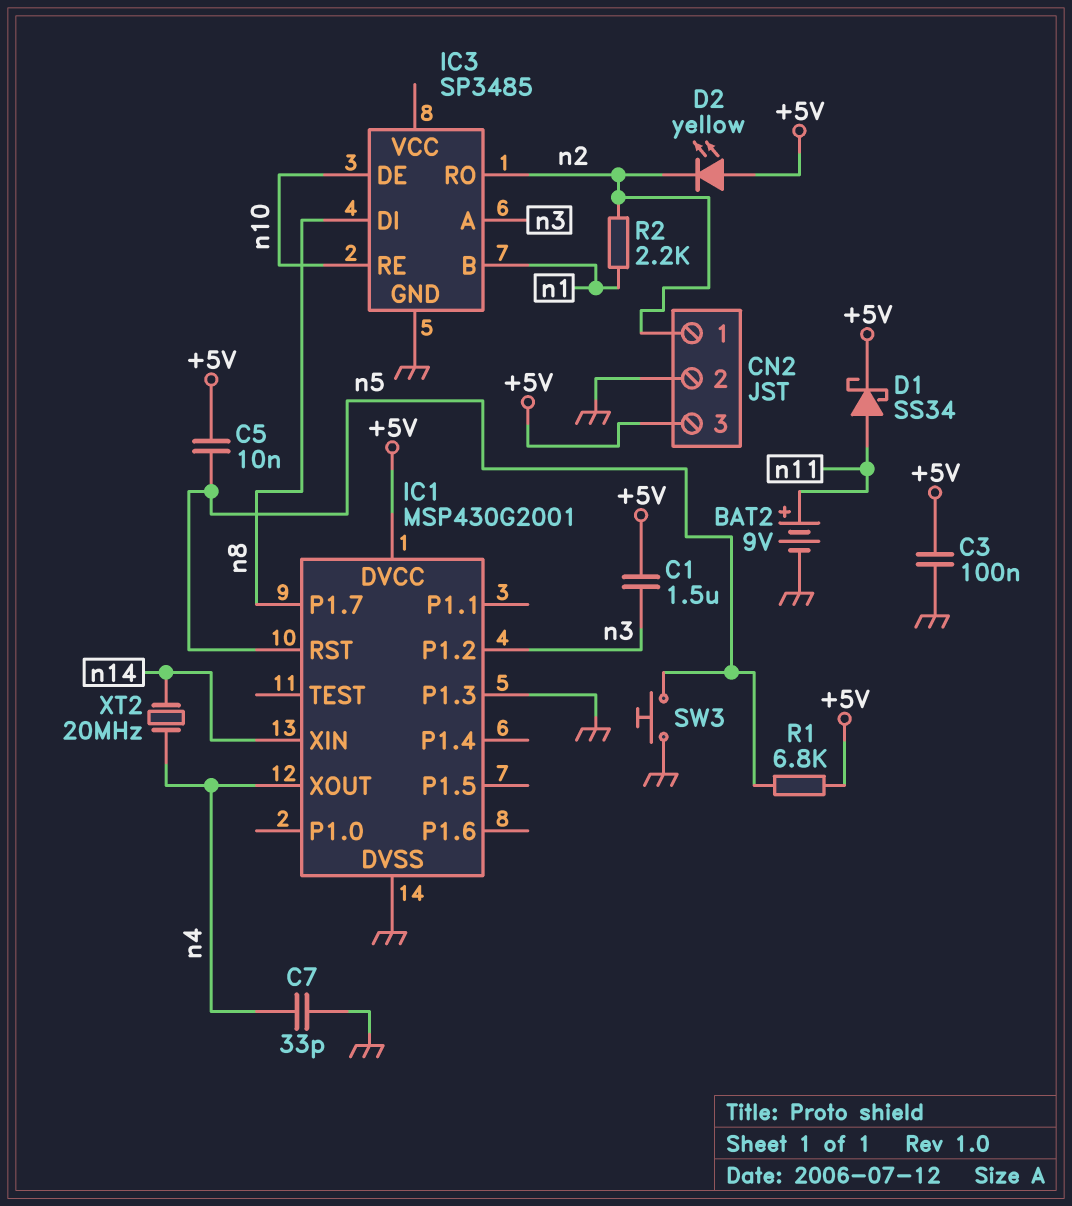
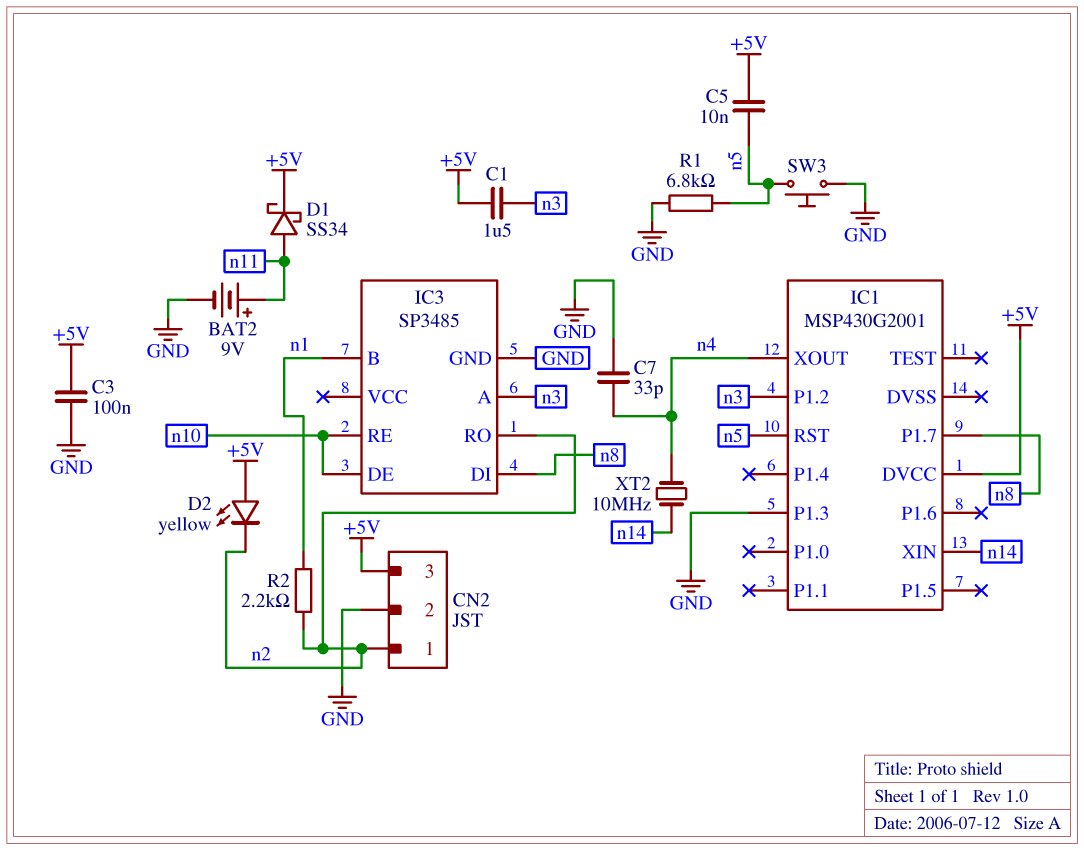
IC1 pin DVSS: GND -> none
R1: 6.8k (+5V, n5) -> 6.8k (GND, n5)
XT2: 20MHz (n4, n14) -> 10MHz (n4, n14)

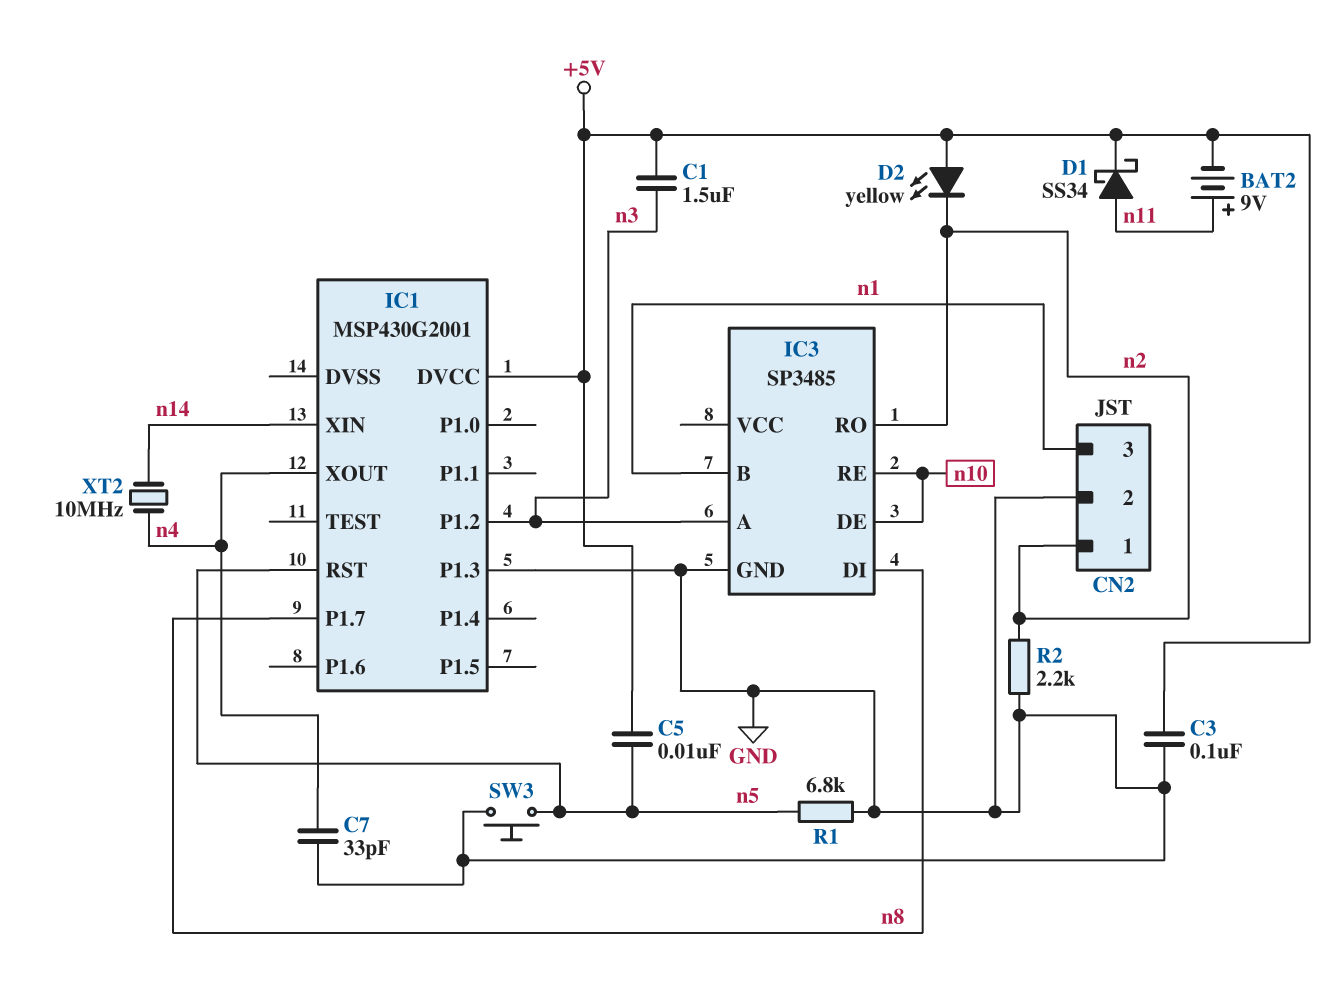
BAT2: 9V (plus n11, minus GND) -> 9V (plus n11, minus +5V)
CN2 pin 3: +5V -> n1
R2: 2.2k (n1, n2) -> 2.2k (GND, n2)

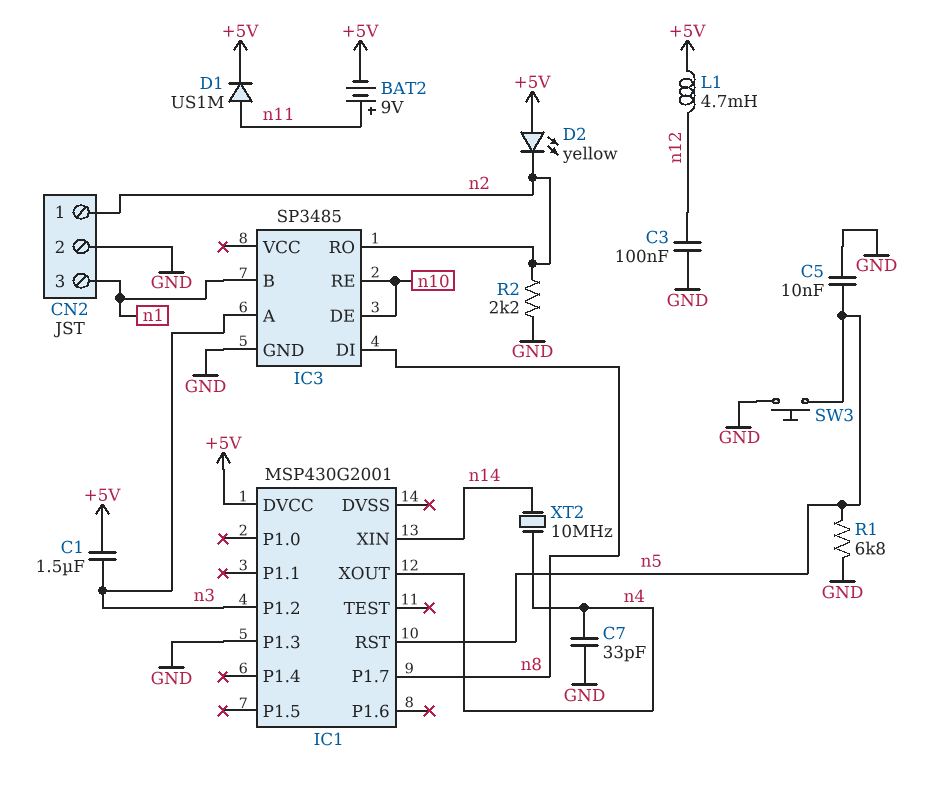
C3: 100nF (+5V, GND) -> 100nF (GND, n12)
C5: 10nF (+5V, n5) -> 10nF (GND, n5)
D1: schottky SS34 (A n11, K +5V) -> diode US1M (A n11, K +5V)
L1: none -> 4.7mH (+5V, n12)

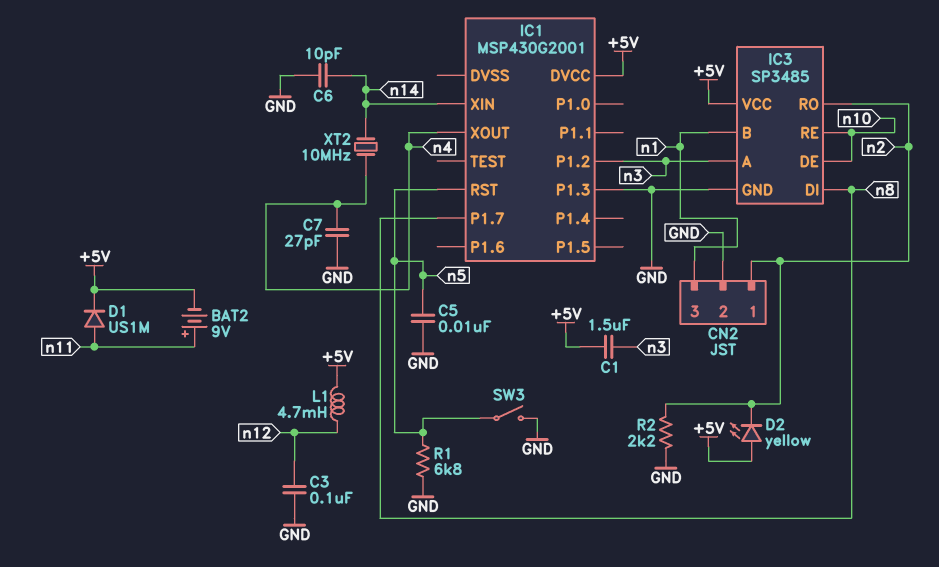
C6: none -> 10pF (GND, n14)
C7: 33pF (GND, n4) -> 27pF (GND, n4)
IC3 pin VCC: none -> +5V
SW3: button (GND, n5) -> switch (GND, n5)

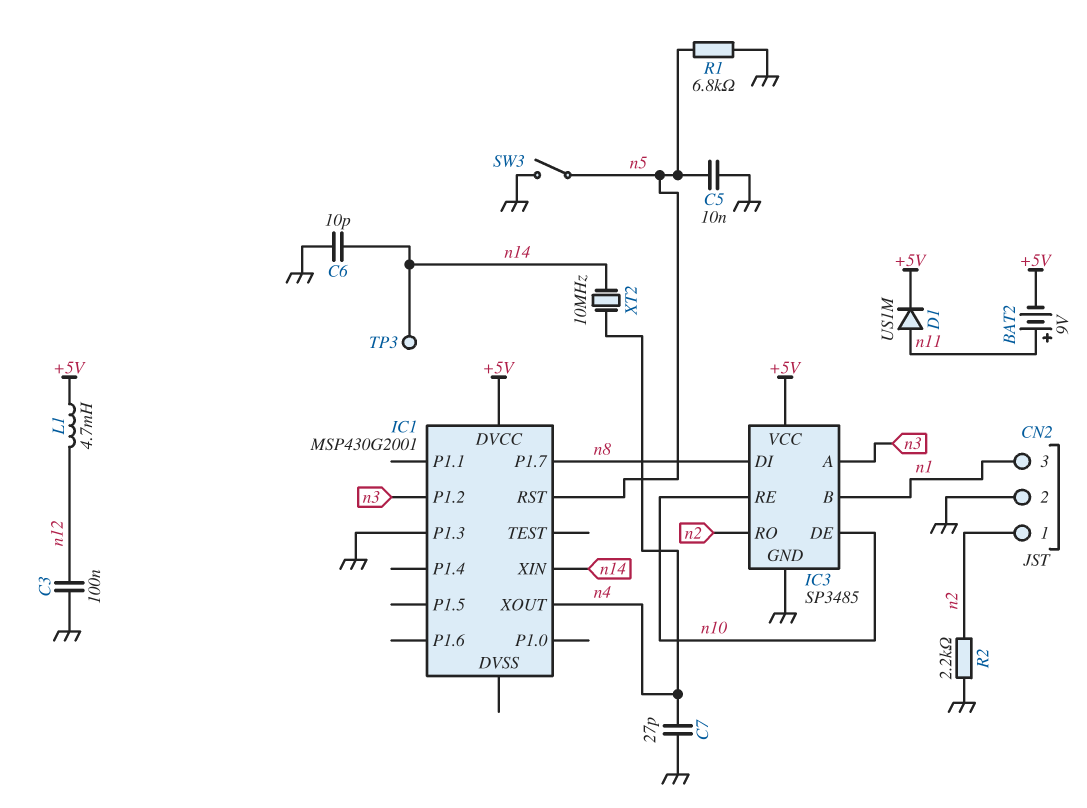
C1: 1.5uF (+5V, n3) -> none
D2: LED yellow (A +5V, K n2) -> none
TP3: none -> test point (n14)

